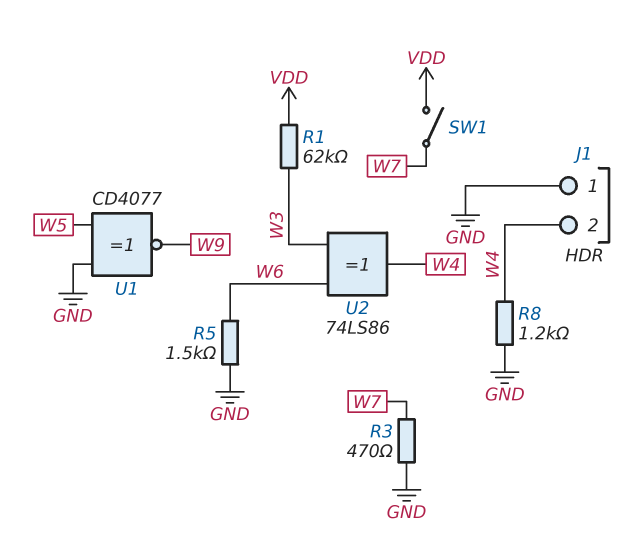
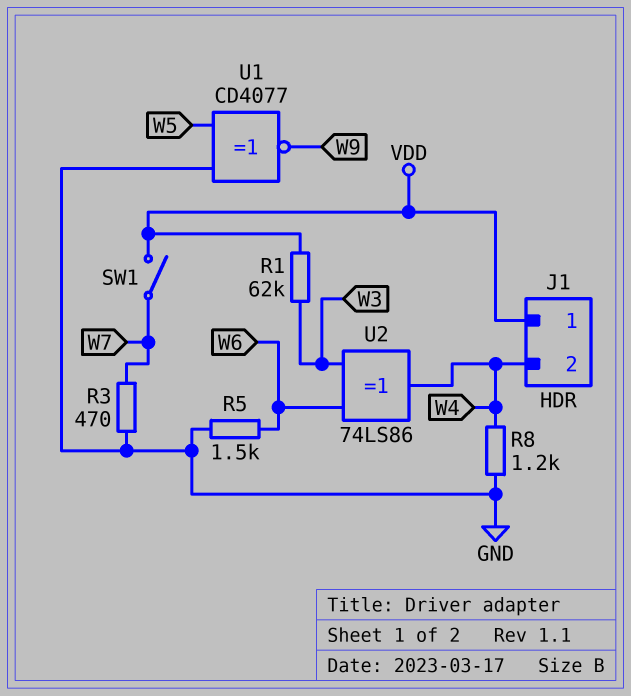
J1 pin 1: GND -> VDD

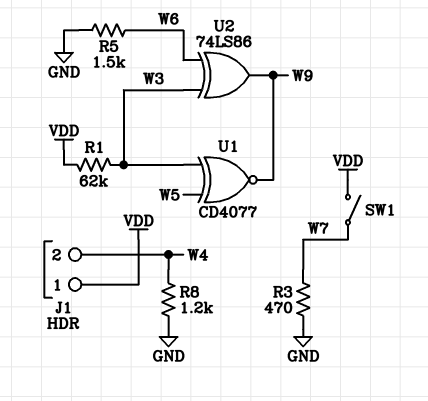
U1: XNOR CD4077 (in GND, in W5, out W9) -> XNOR CD4077 (in W3, in W5, out W9)
U2: XOR 74LS86 (in W3, in W6, out W4) -> XOR 74LS86 (in W3, in W6, out W9)

